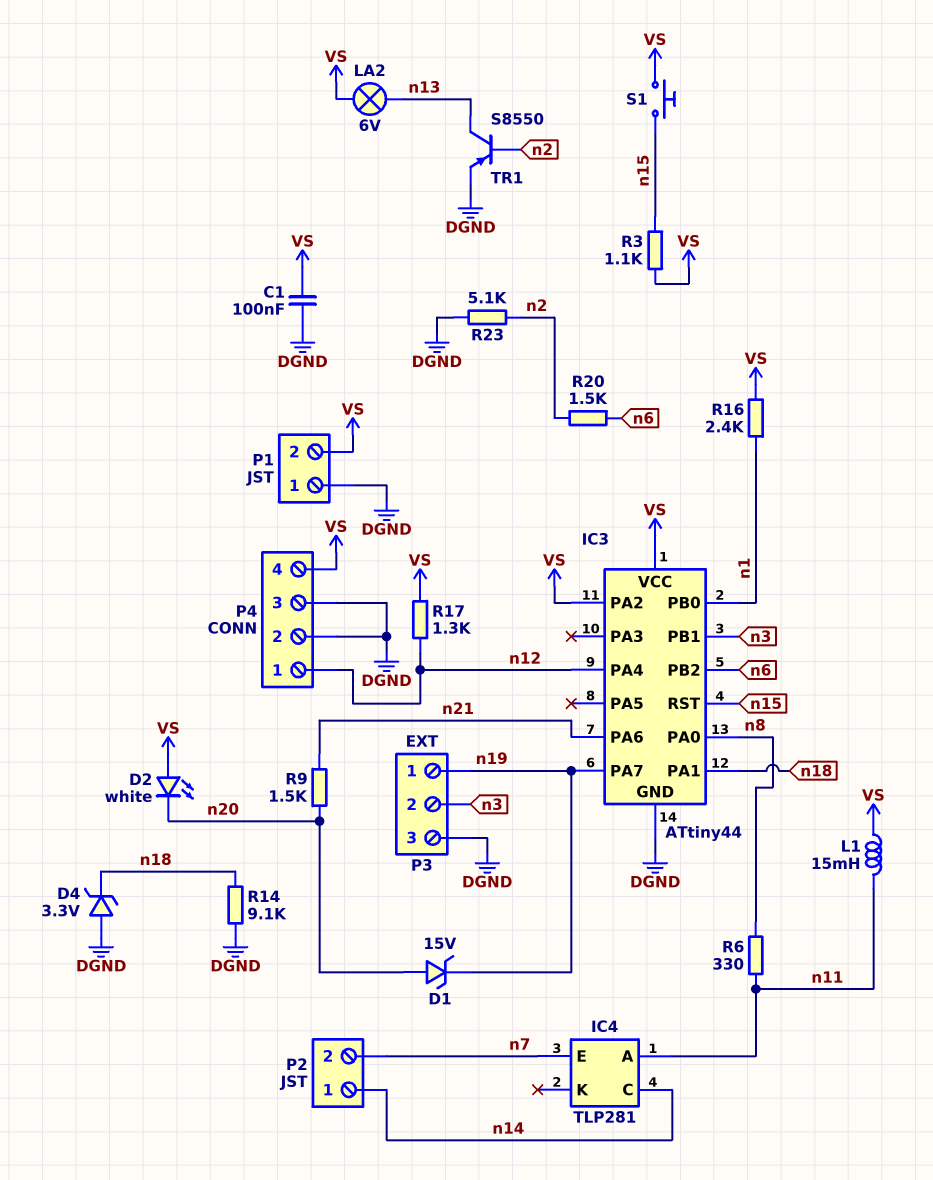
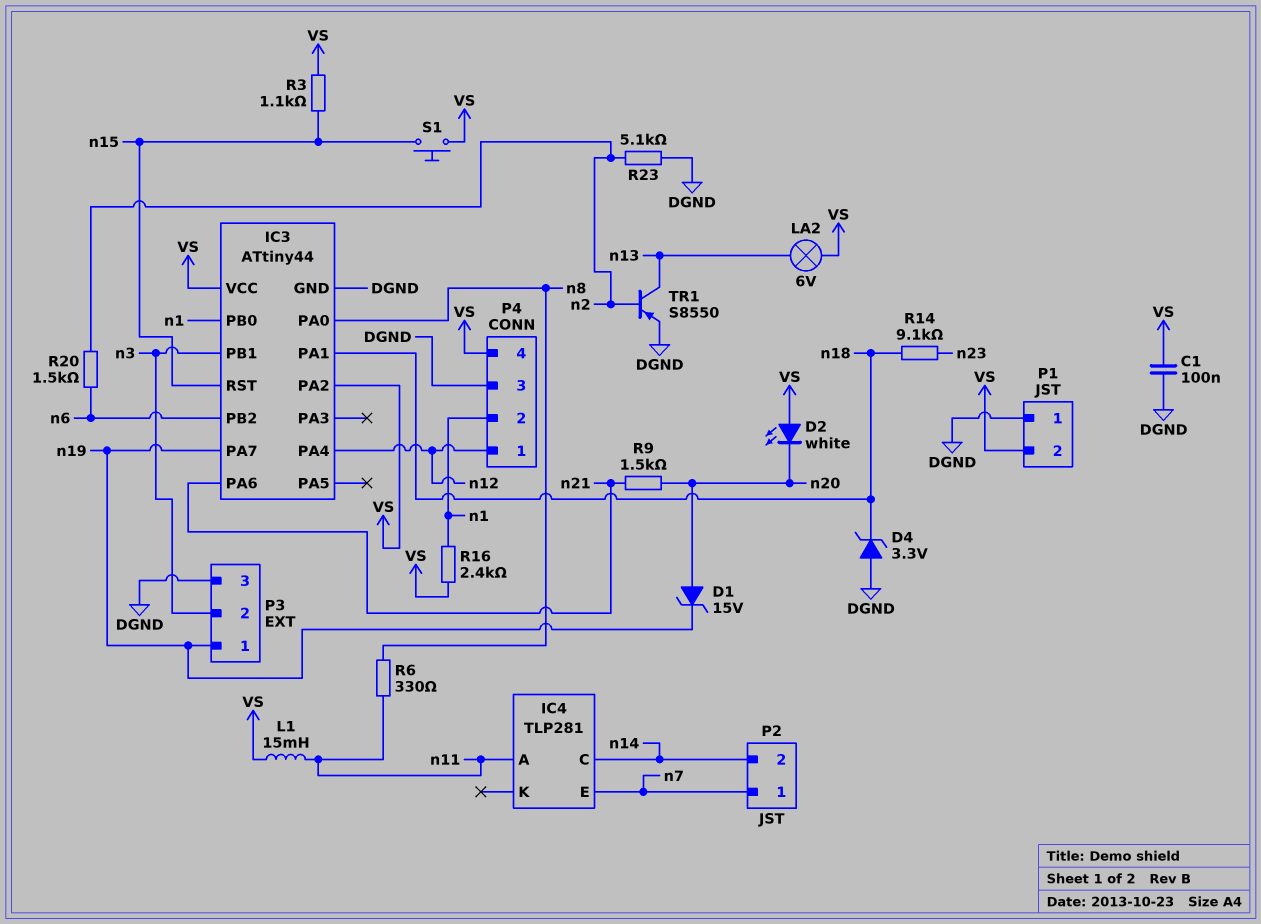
P2 pin 1: n14 -> n7
P2 pin 2: n7 -> n14
P4 pin 2: DGND -> n1
R14: 9.1k (DGND, n18) -> 9.1k (n18, n23)
R17: 1.3k (VS, n12) -> none

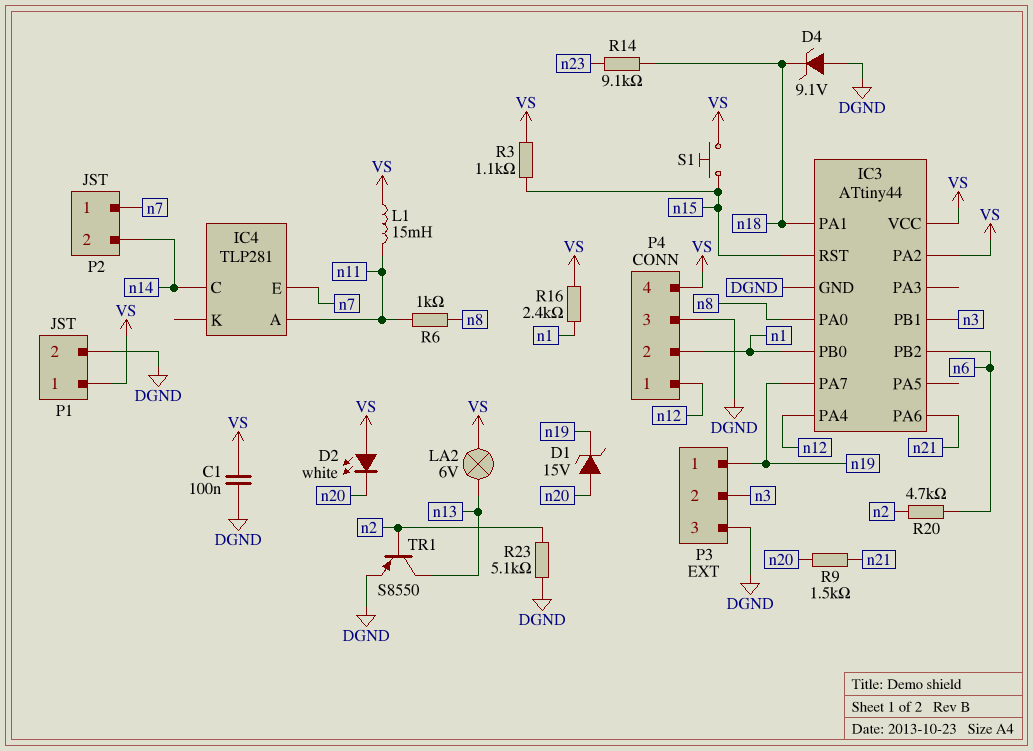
D4: zener 3.3V (A DGND, K n18) -> zener 9.1V (A DGND, K n18)
P1 pin 1: DGND -> VS
P1 pin 2: VS -> DGND
R6: 330 (n8, n11) -> 1k (n8, n11)
R20: 1.5k (n2, n6) -> 4.7k (n2, n6)

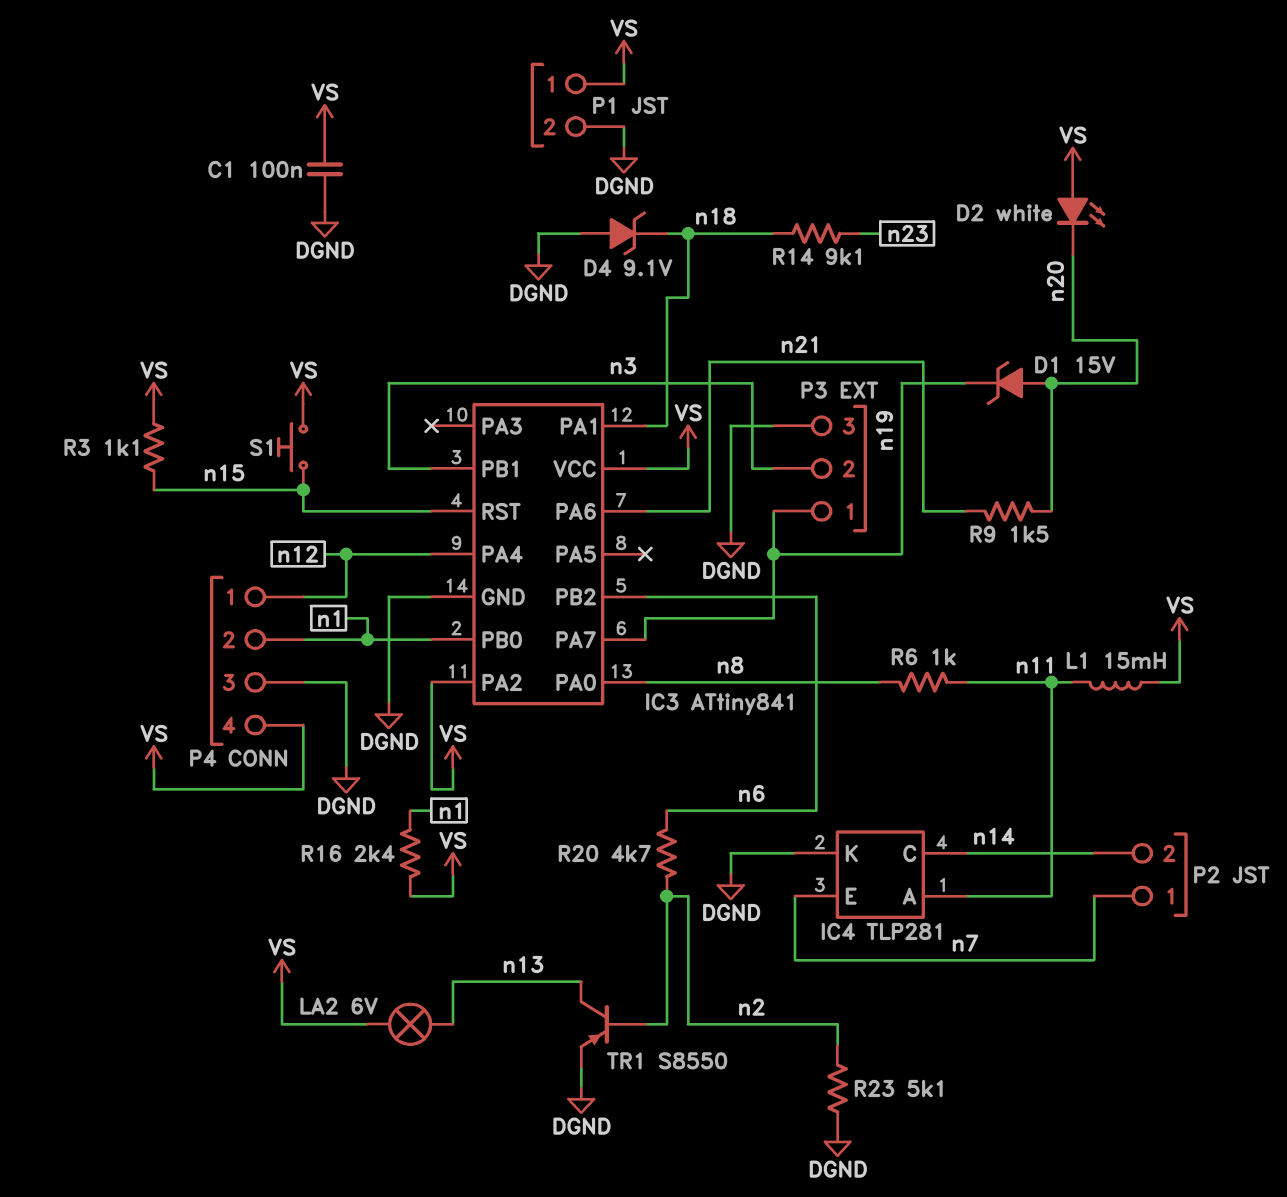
IC3: ATtiny44 -> ATtiny841
IC4 pin K: none -> DGND

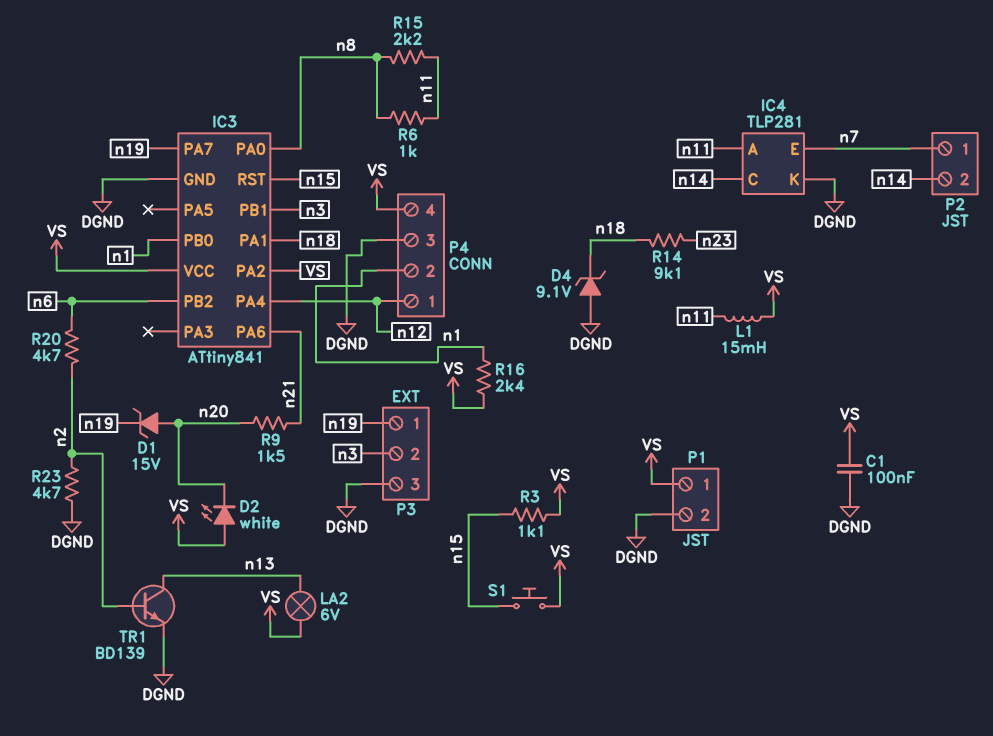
R15: none -> 2.2k (n8, n11)
R23: 5.1k (DGND, n2) -> 4.7k (DGND, n2)
TR1: PNP S8550 (B n2, C n13, E DGND) -> NPN BD139 (B n2, C n13, E DGND)

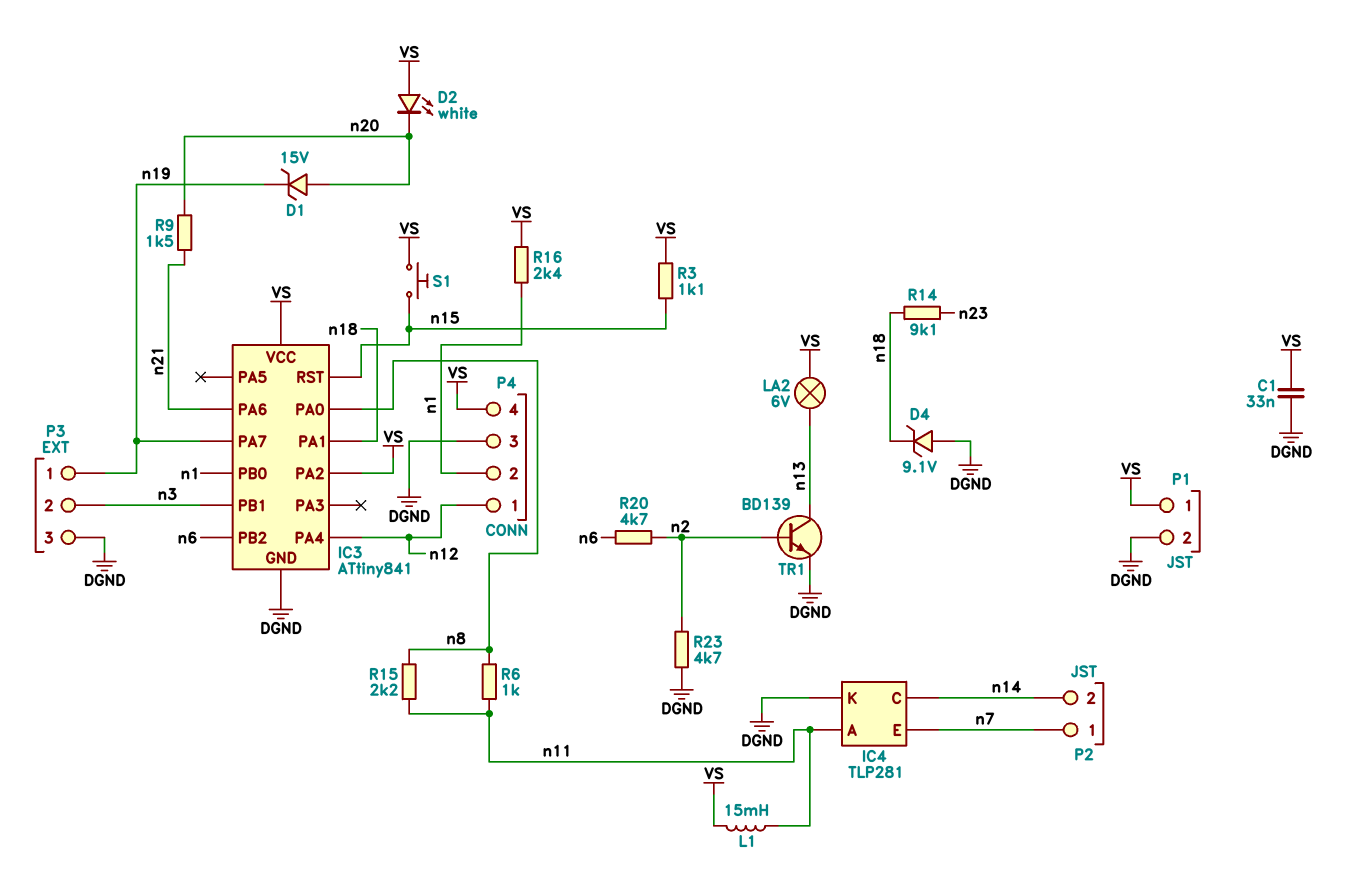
C1: 100nF (DGND, VS) -> 33nF (DGND, VS)

